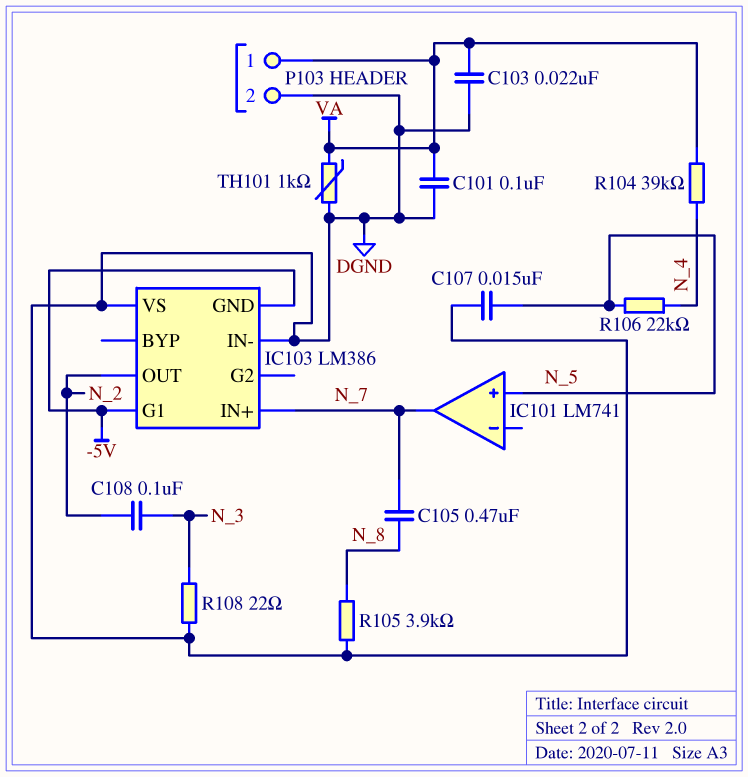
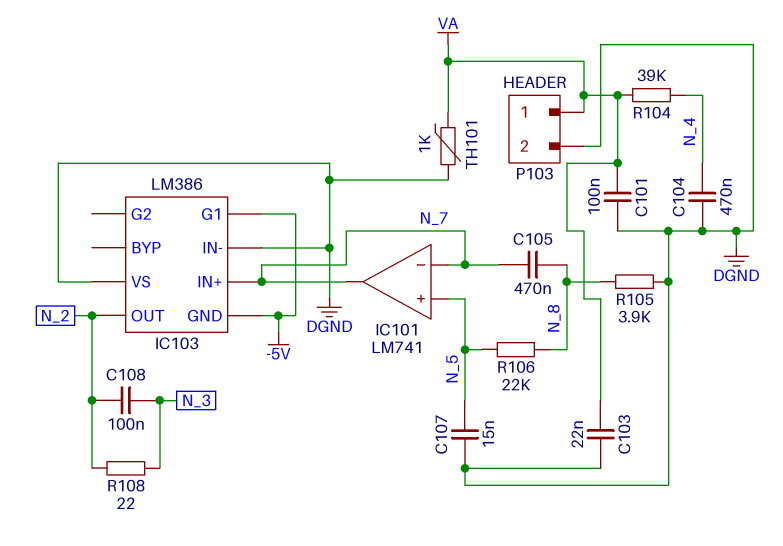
C104: none -> 470nF (DGND, N_4)
IC101 pin in-: none -> N_7
R106: 22k (N_4, N_5) -> 22k (N_5, N_8)
R108: 22 (DGND, N_3) -> 22 (N_2, N_3)

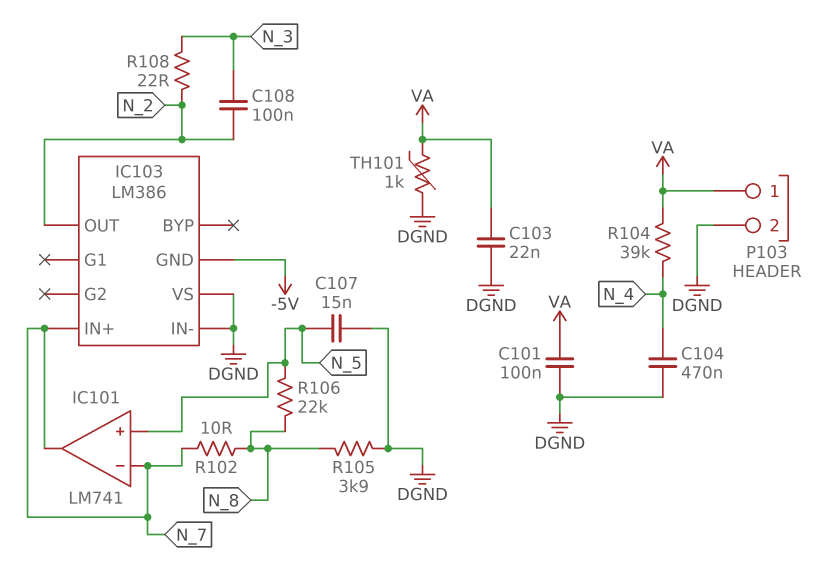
C105: 470nF (N_7, N_8) -> none
IC103 pin G1: -5V -> none
R102: none -> 10 (N_7, N_8)

